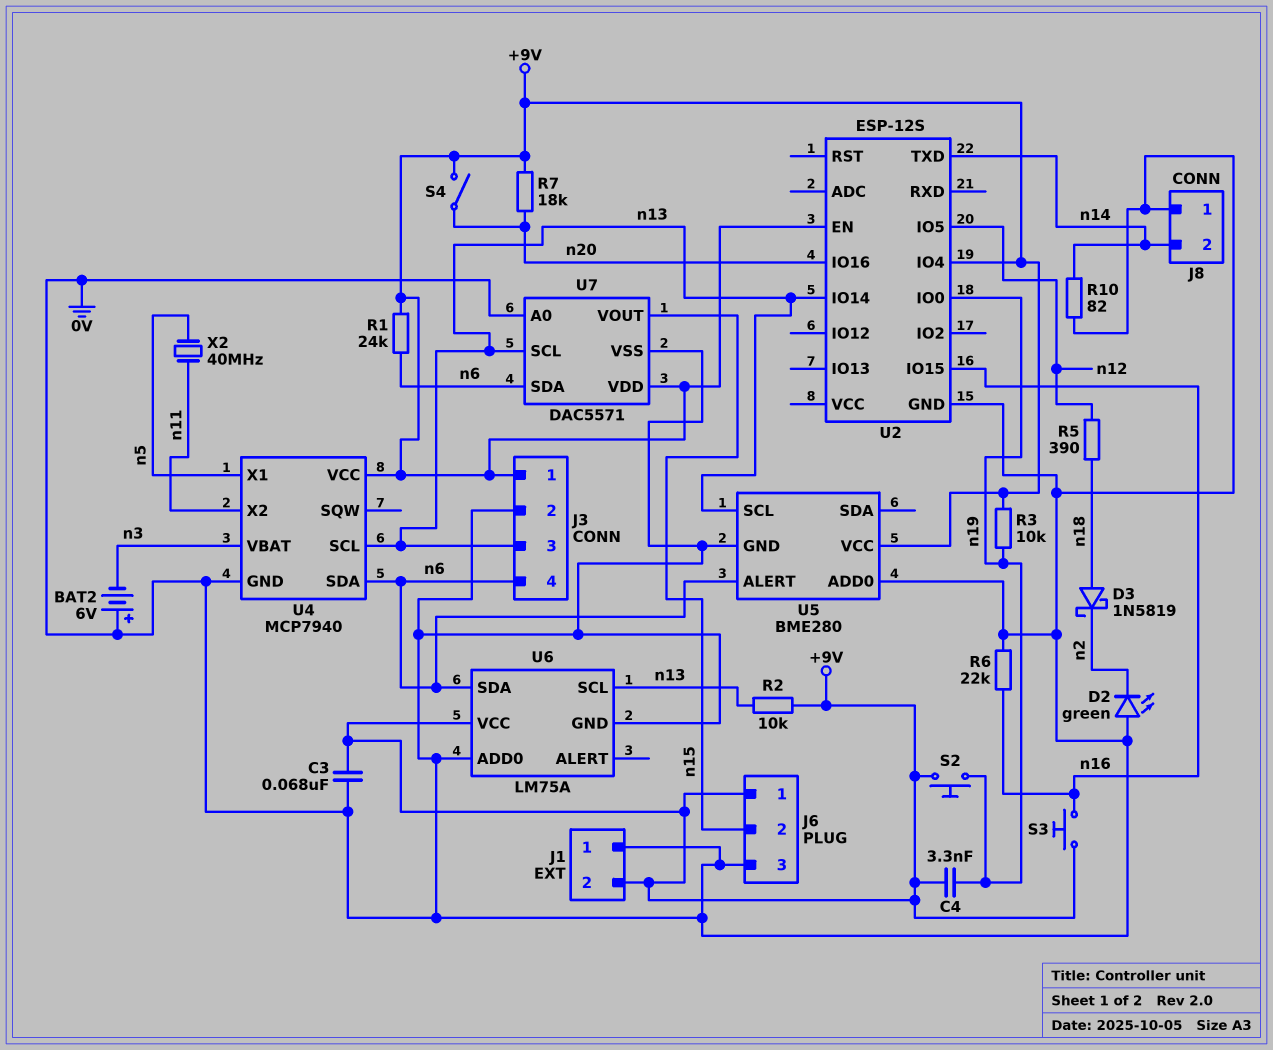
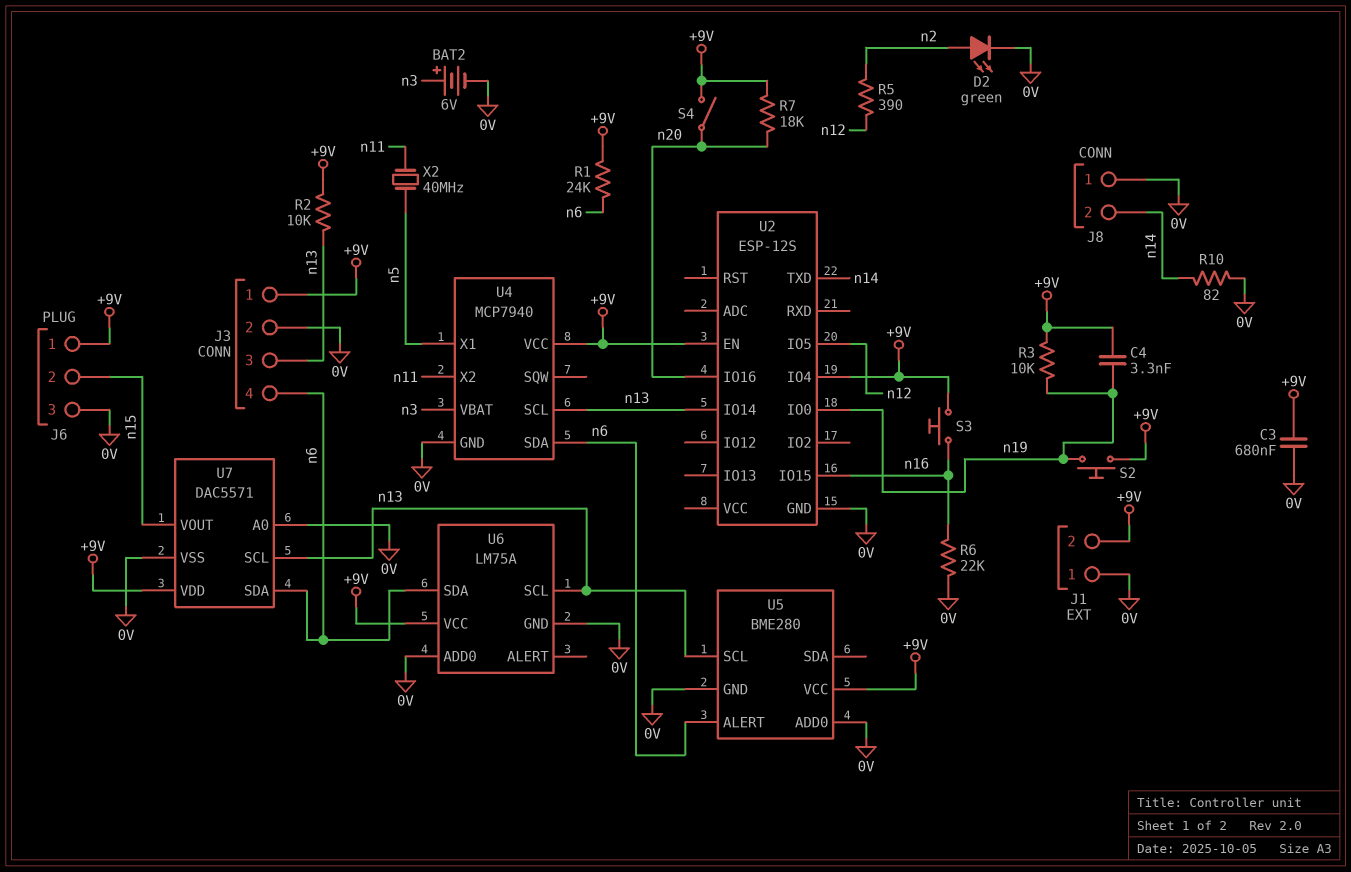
BAT2: 6V (plus 0V, minus n3) -> 6V (plus n3, minus 0V)
C3: 68nF (+9V, 0V) -> 680nF (+9V, 0V)
D2: LED green (A 0V, K n2) -> LED green (A n2, K 0V)
D3: schottky 1N5819 (A n18, K n2) -> none
R5: 390 (n12, n18) -> 390 (n2, n12)

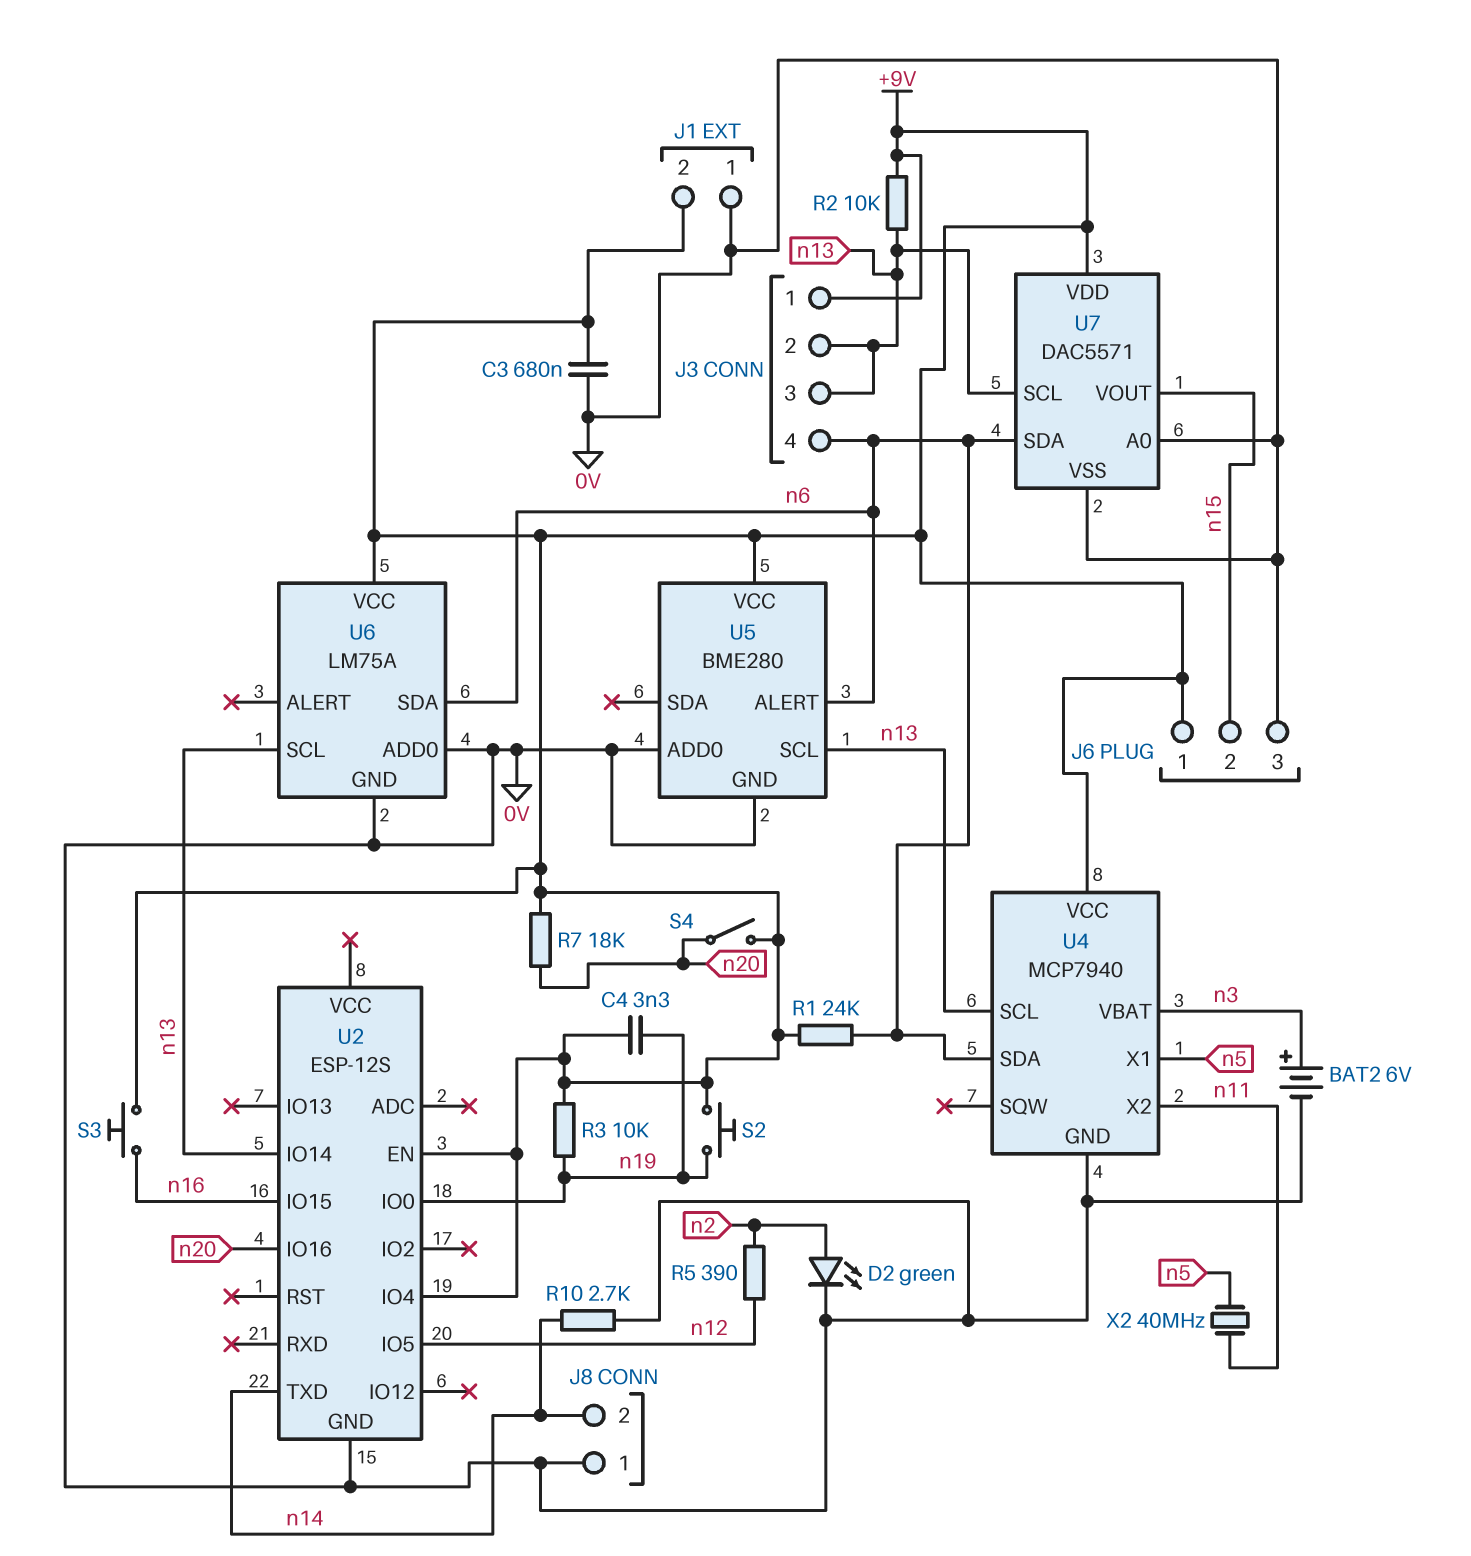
J3 pin 2: 0V -> n13
R6: 22k (0V, n16) -> none
R10: 82 (0V, n14) -> 2.7k (0V, n14)

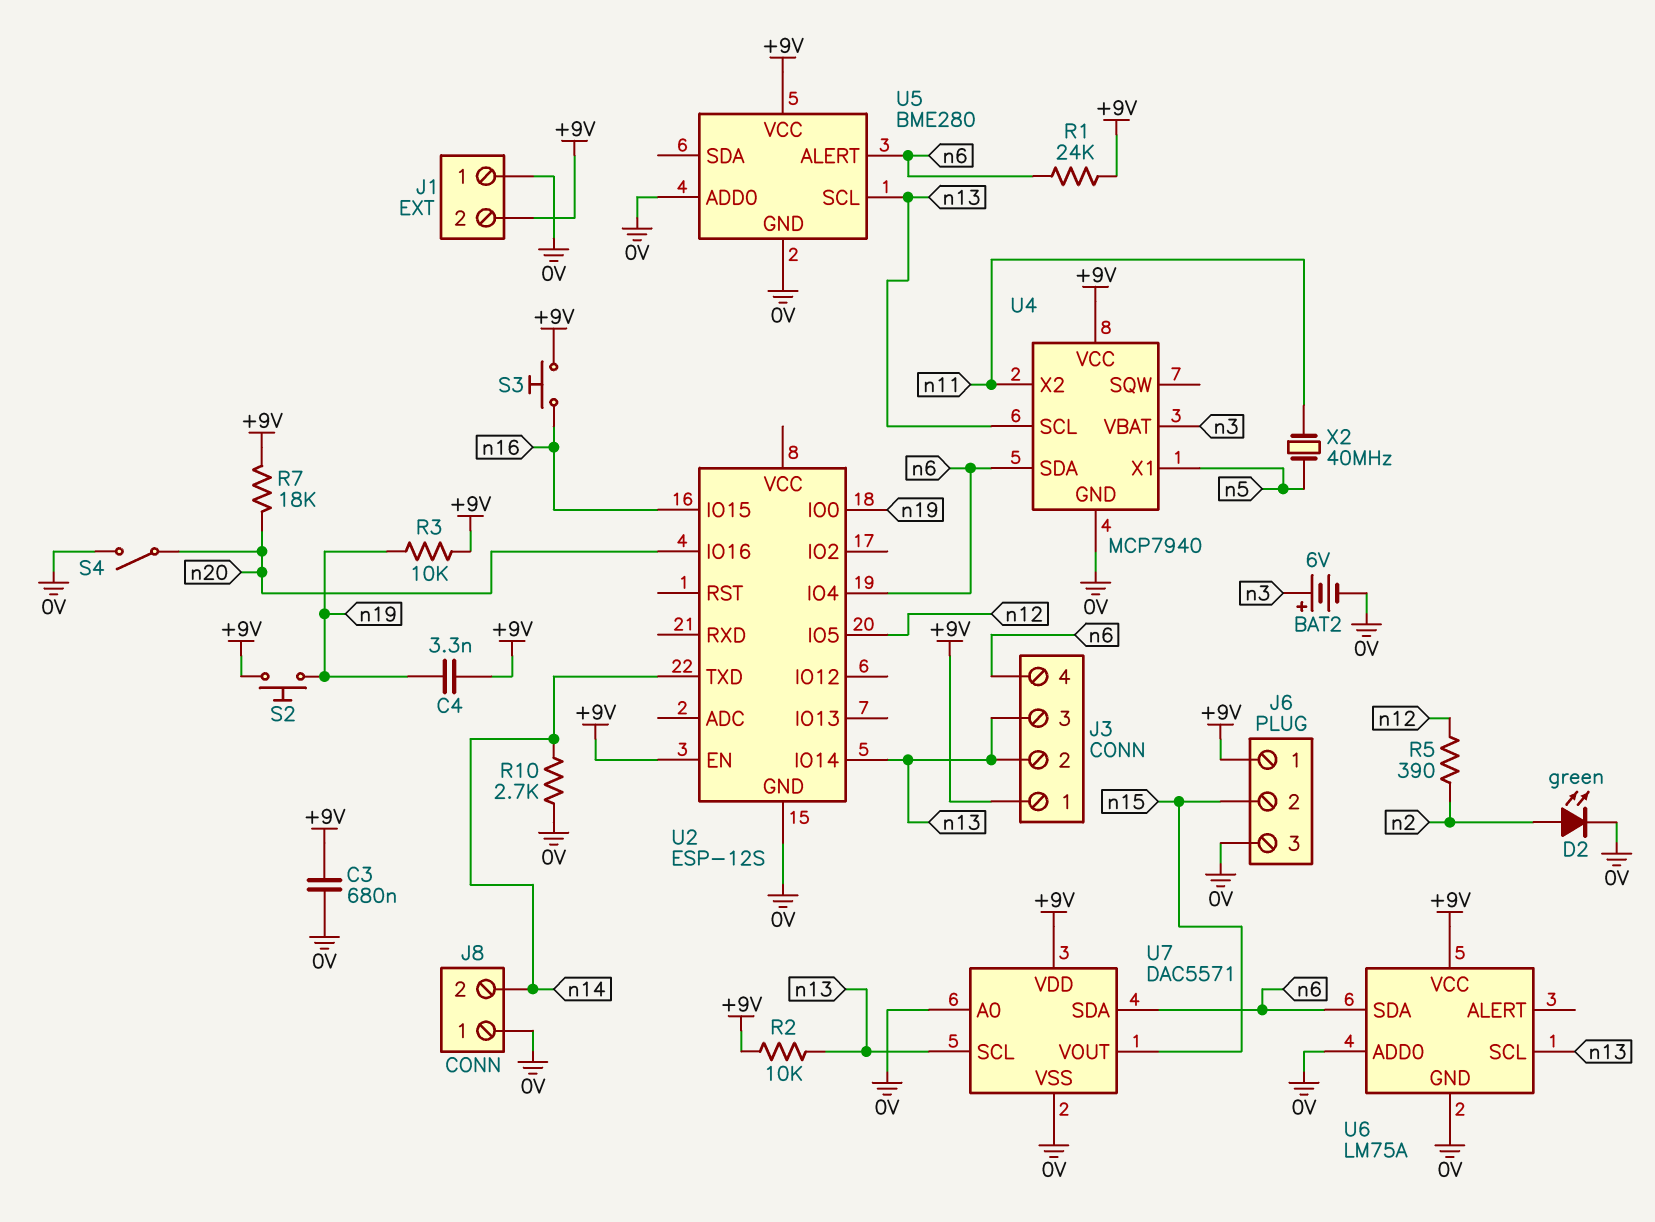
S4: switch (+9V, n20) -> switch (0V, n20)
U2 pin IO4: +9V -> n6

